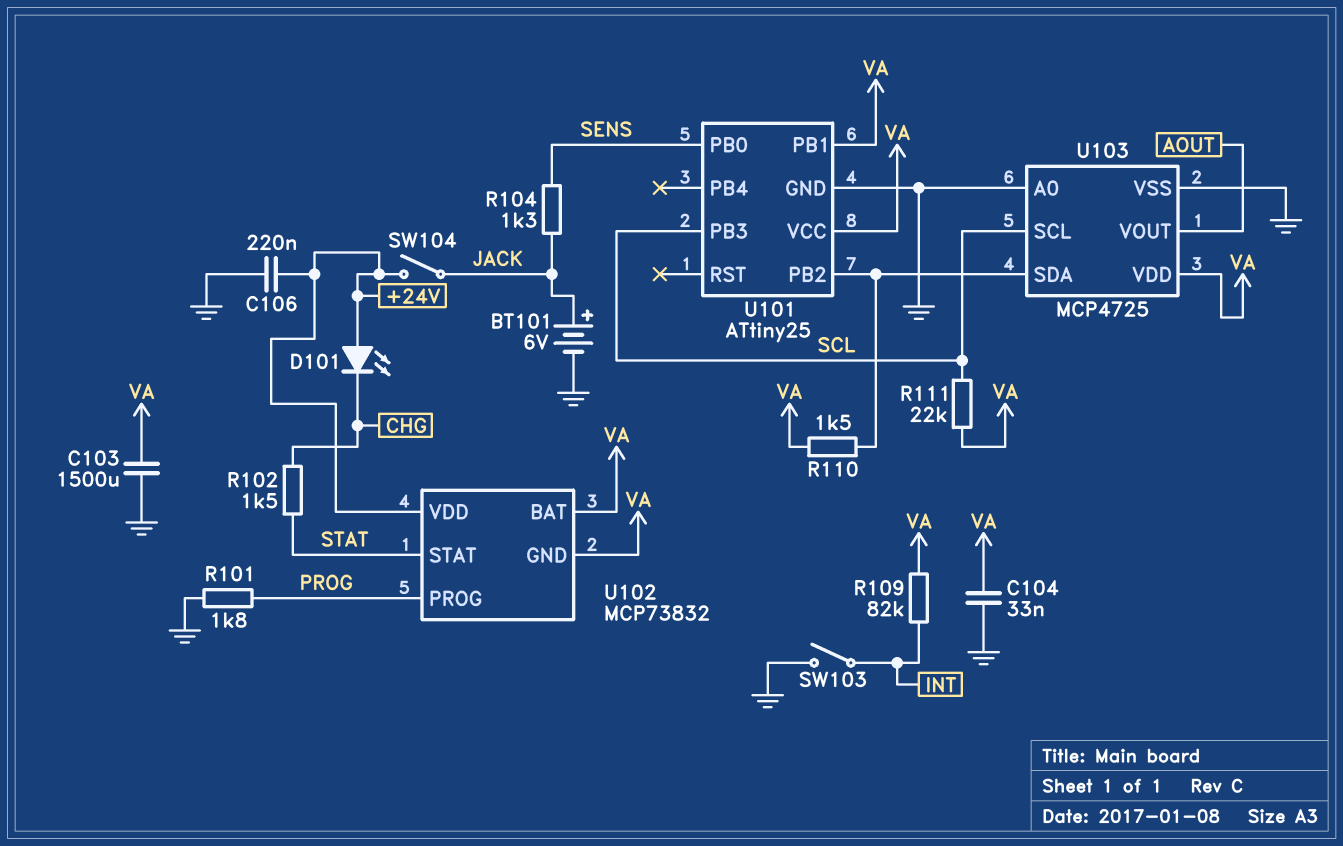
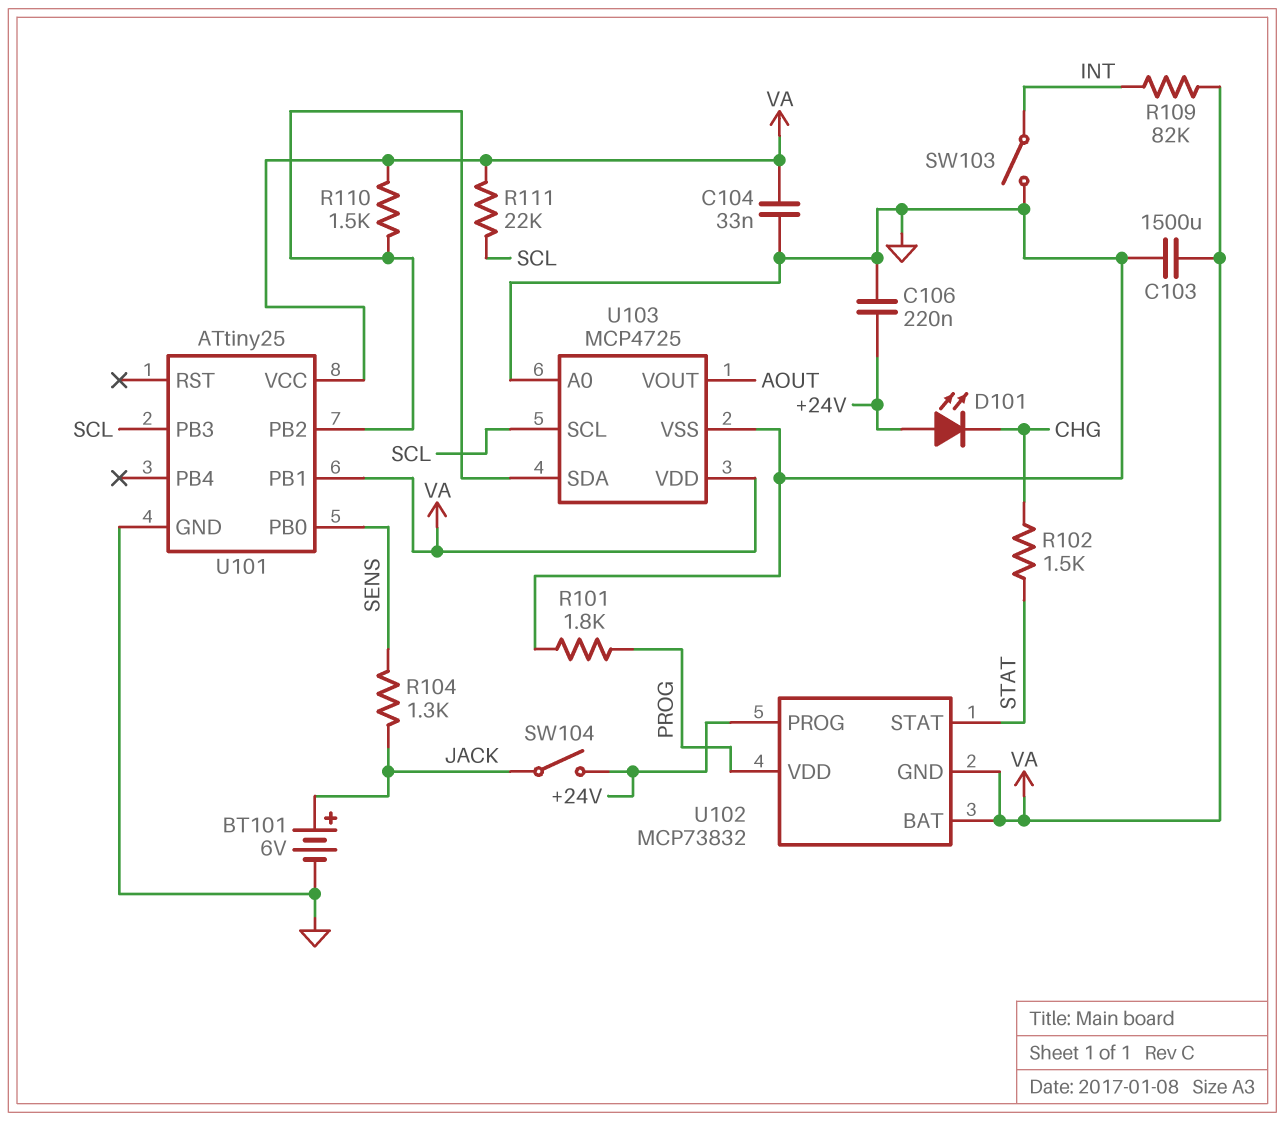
U102 pin PROG: PROG -> +24V
U102 pin VDD: +24V -> PROG

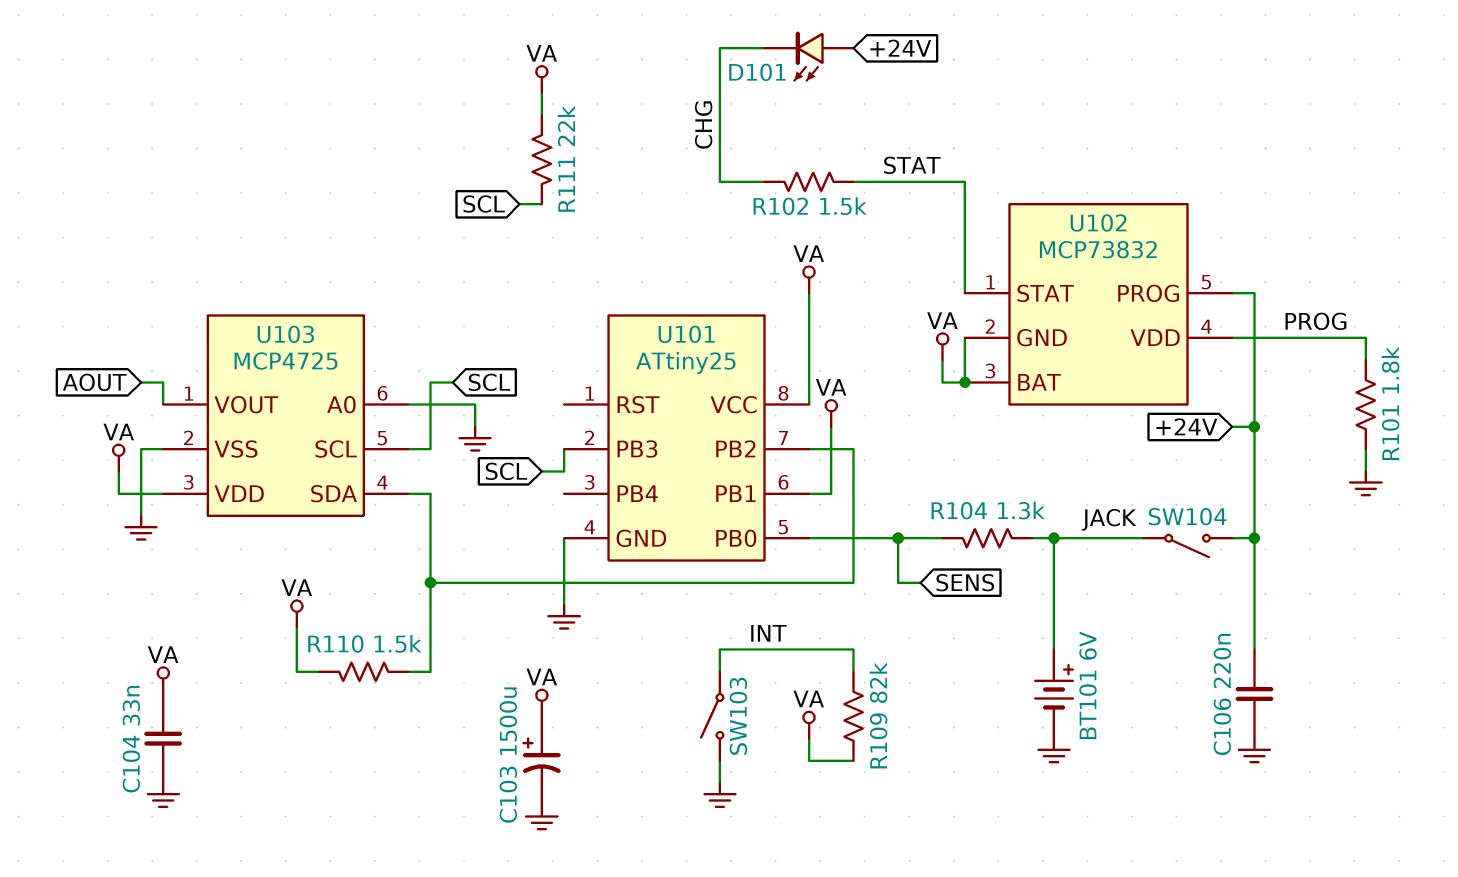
C103: 1500uF (GND, VA) -> 1500uF (plus VA, minus GND)

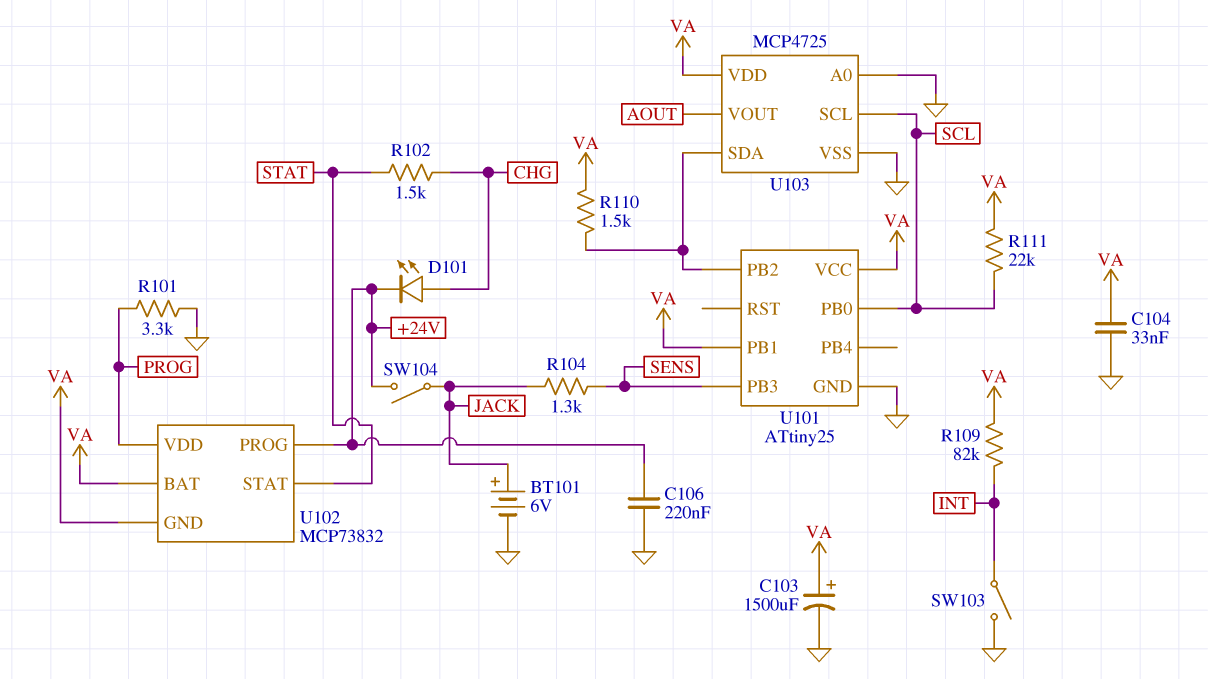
D101: LED (A +24V, K CHG) -> LED (A CHG, K +24V)
R101: 1.8k (GND, PROG) -> 3.3k (GND, PROG)
U101 pin PB0: SENS -> SCL
U101 pin PB3: SCL -> SENS

